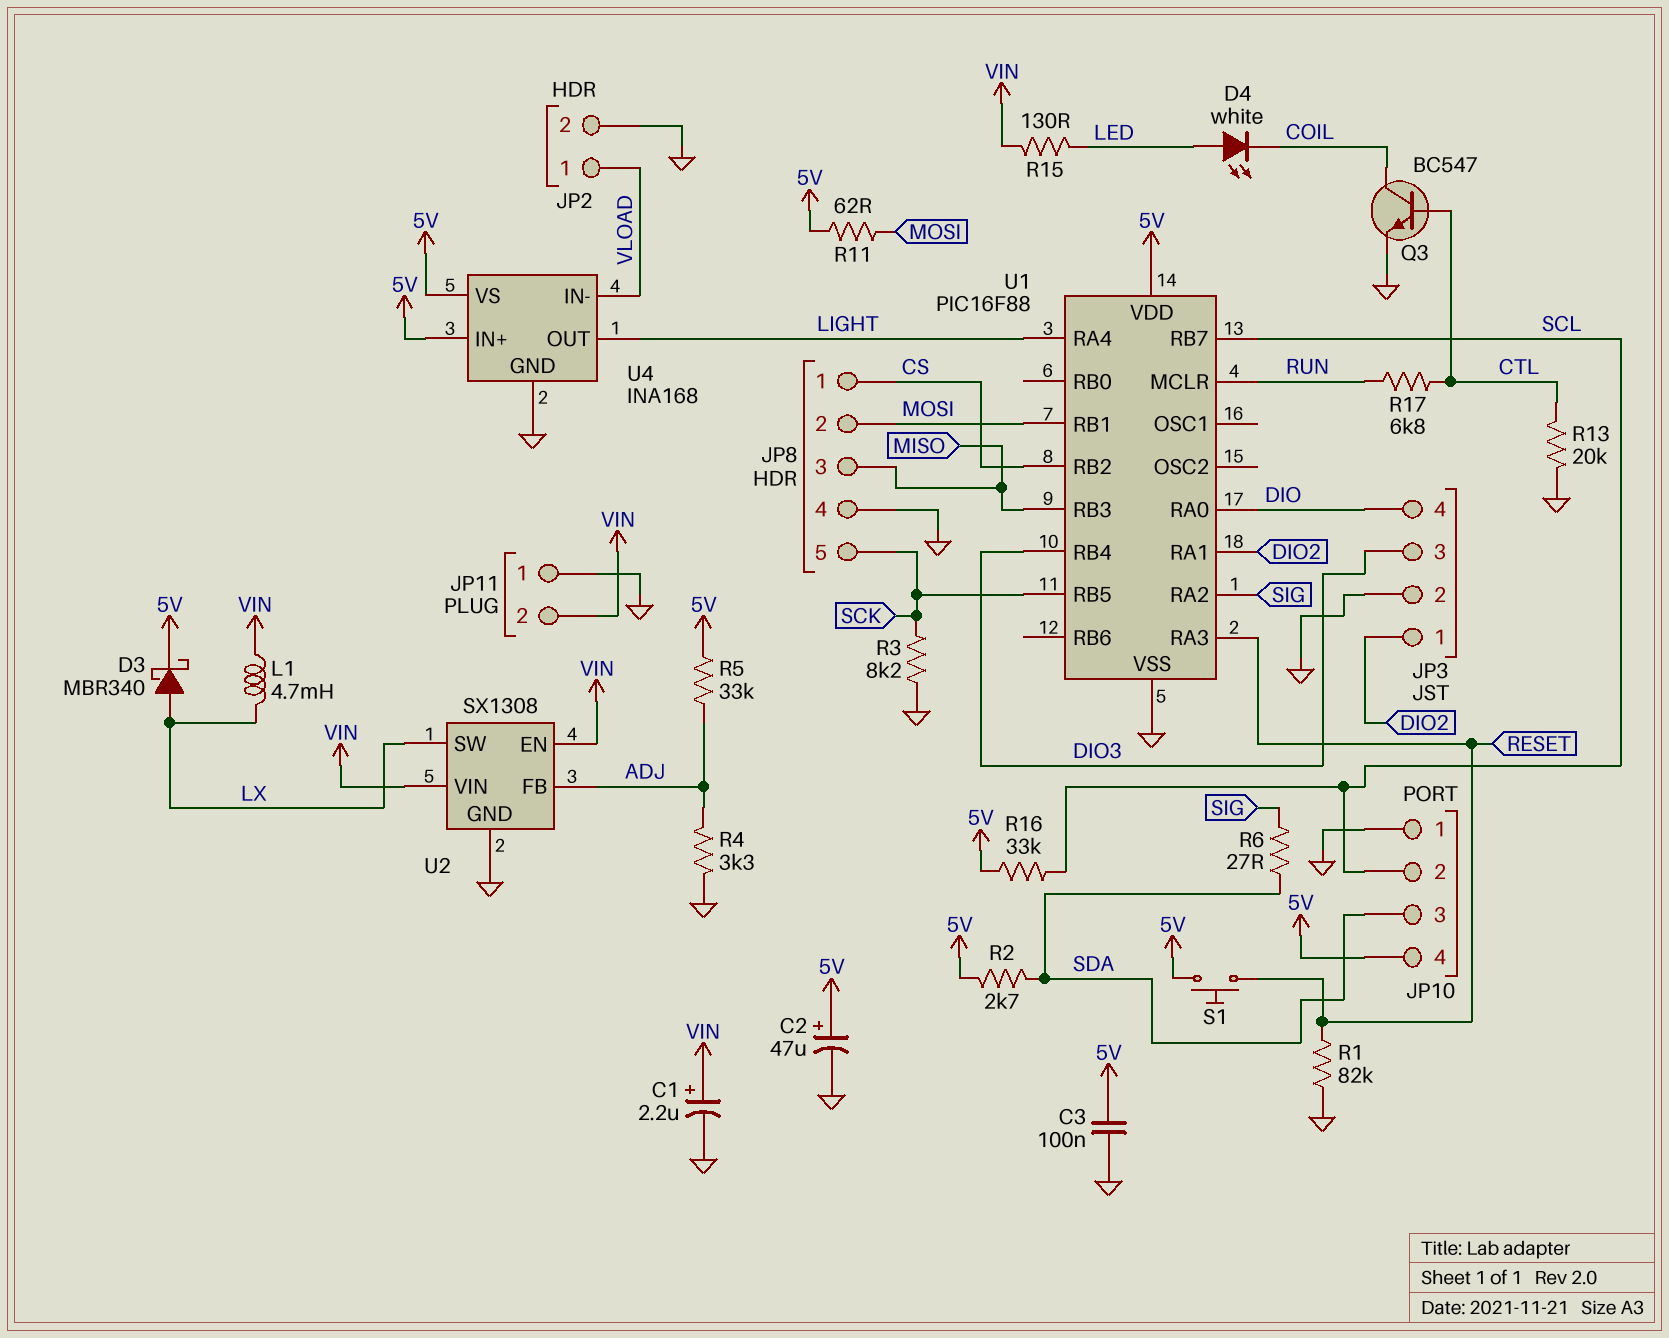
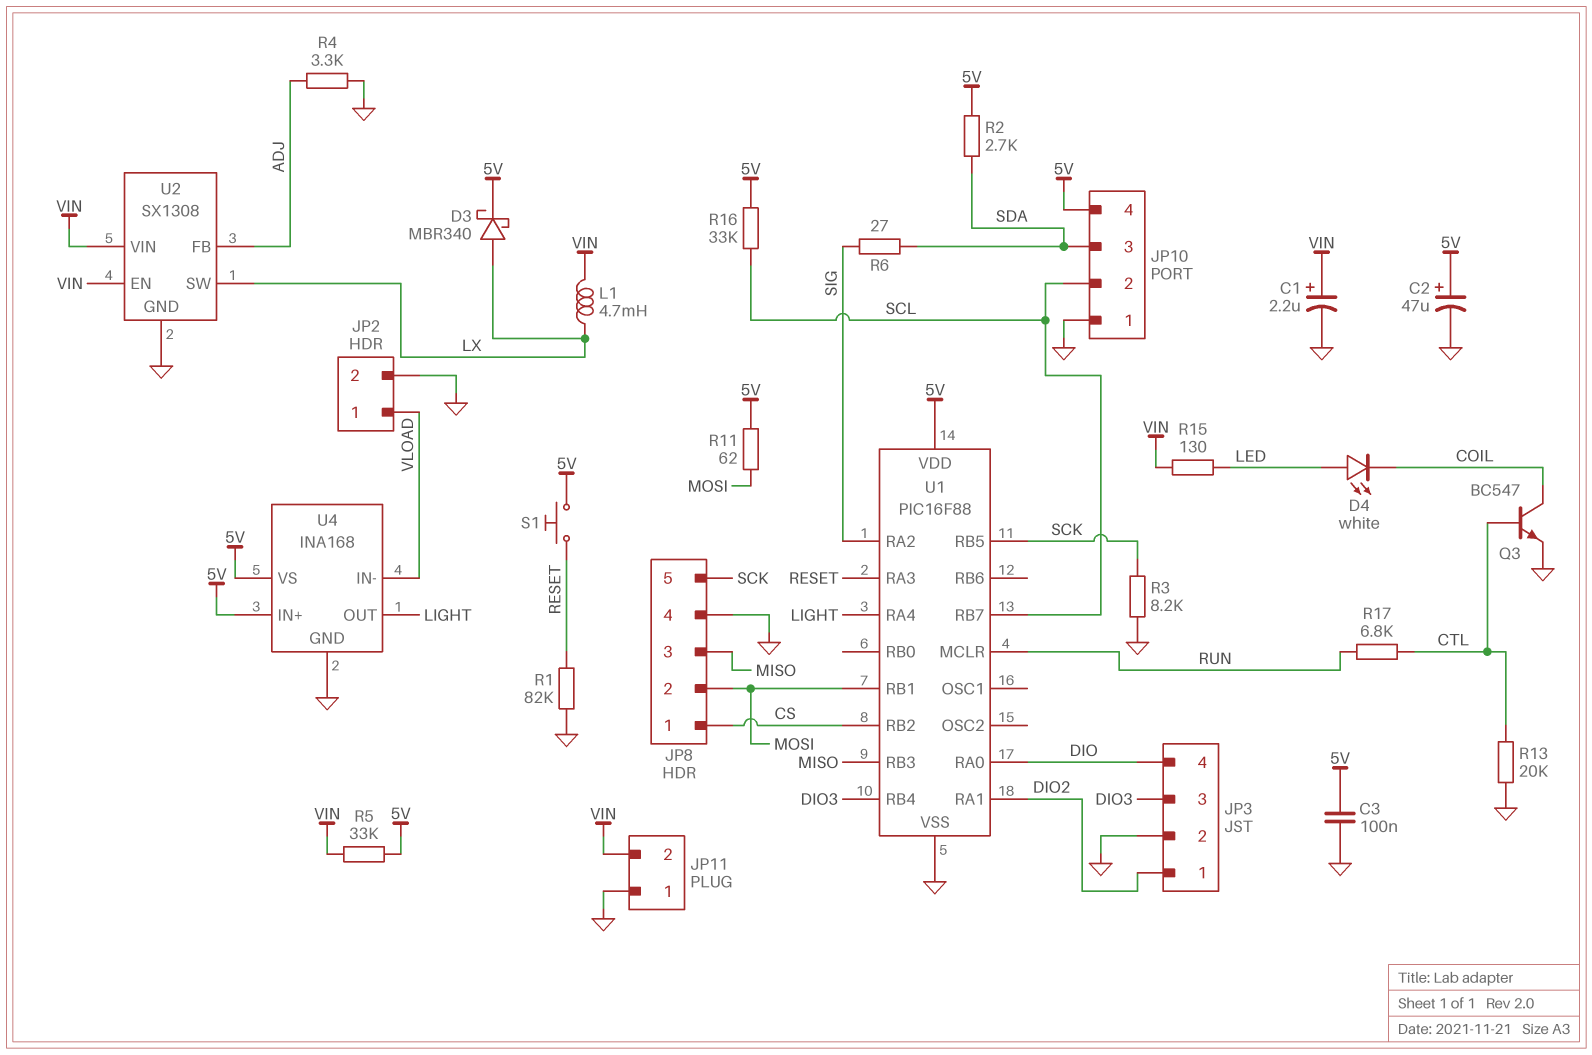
R5: 33k (5V, ADJ) -> 33k (5V, VIN)

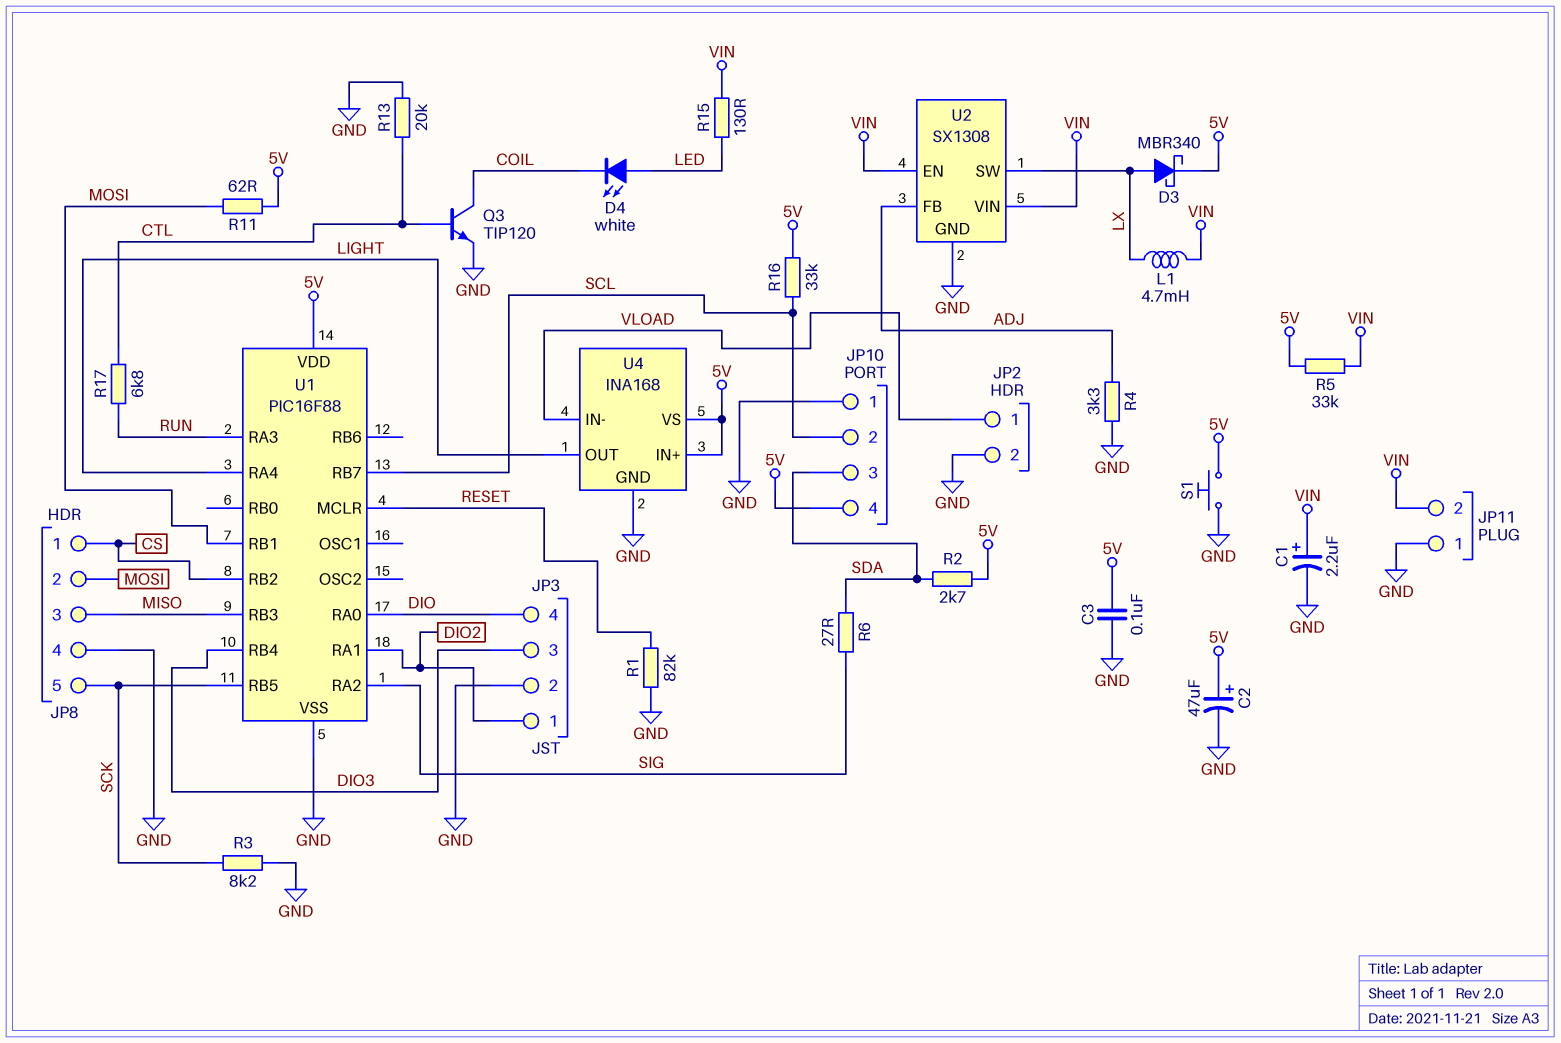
Q3: NPN BC547 (B CTL, C COIL, E GND) -> NPN TIP120 (B CTL, C COIL, E GND)
S1: button (5V, RESET) -> button (5V, GND)
U1 pin MCLR: RUN -> RESET
U1 pin RA3: RESET -> RUN

